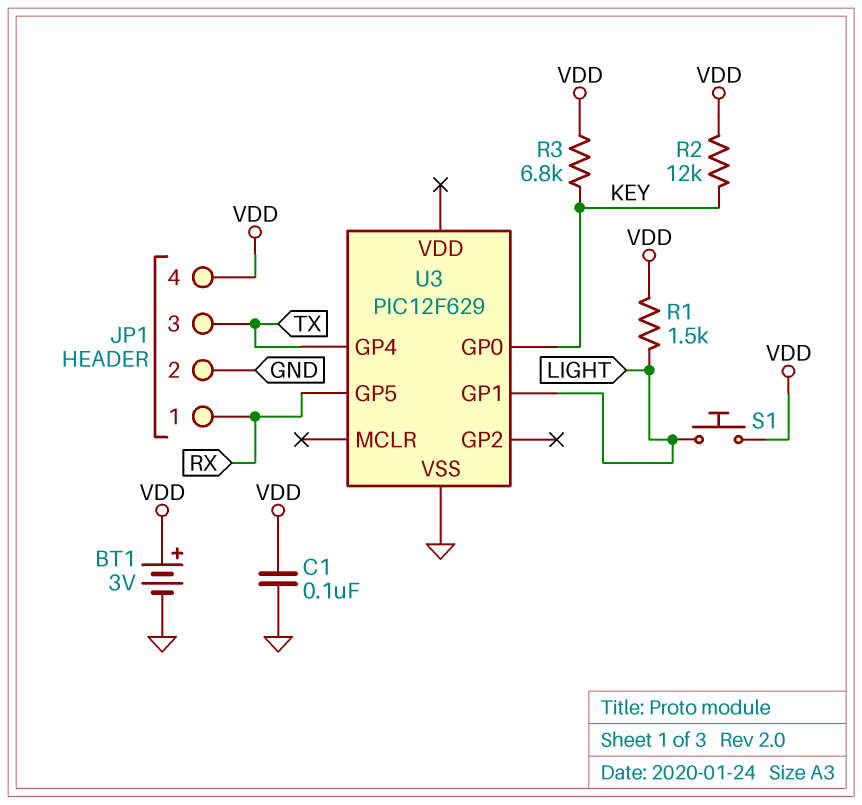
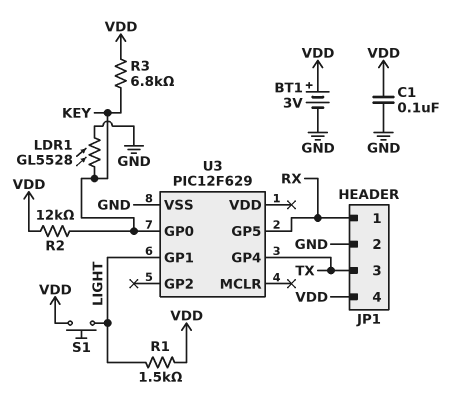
LDR1: none -> GL5528 (GND, KEY)

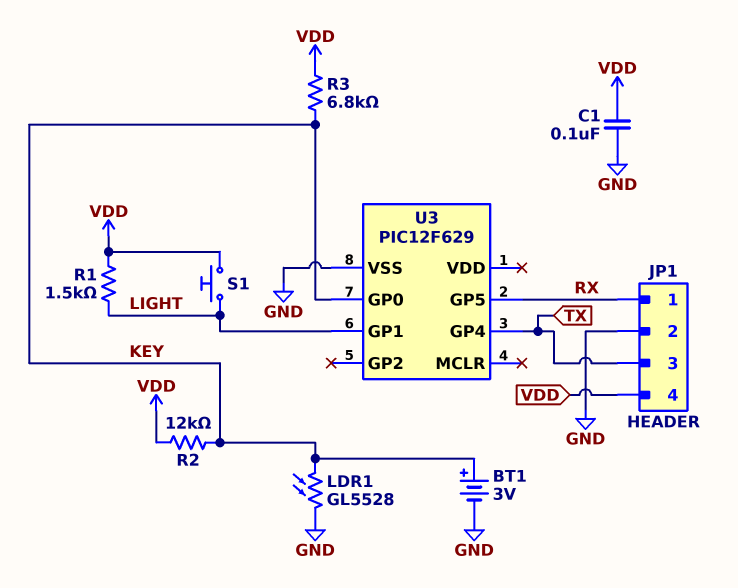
BT1: 3V (plus VDD, minus GND) -> 3V (plus KEY, minus GND)

